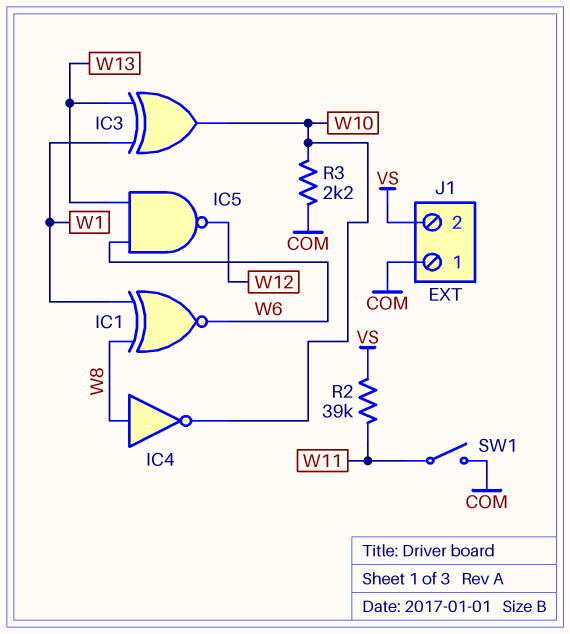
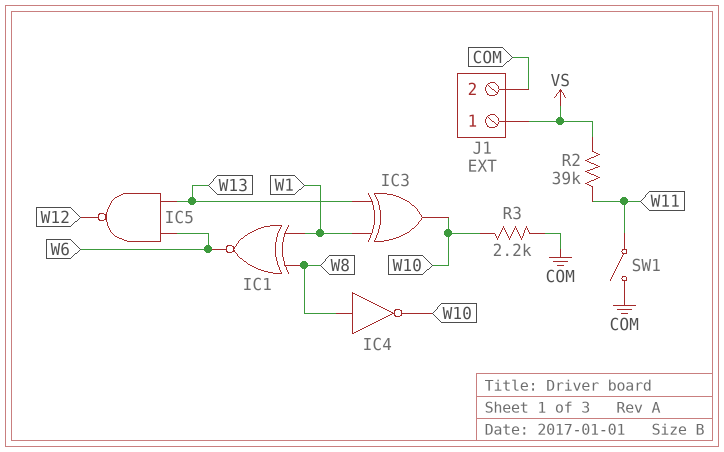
J1 pin 1: COM -> VS
J1 pin 2: VS -> COM

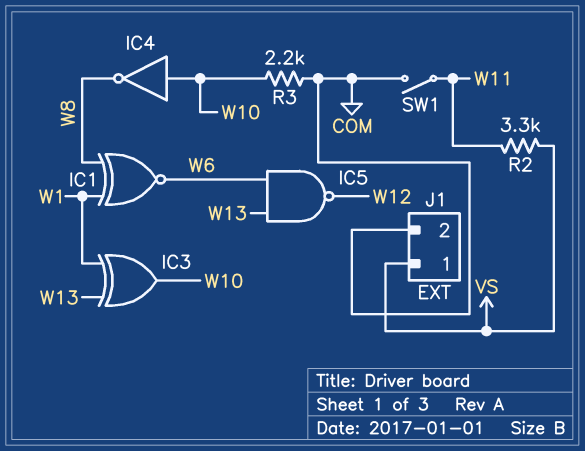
IC4: NOT (in W8, out W10) -> NOT (in W10, out W8)
R2: 39k (VS, W11) -> 3.3k (VS, W11)

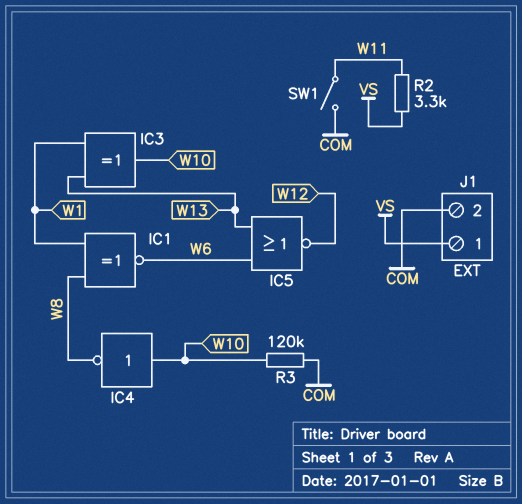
IC5: NAND (in W6, in W13, out W12) -> NOR (in W6, in W13, out W12)
R3: 2.2k (COM, W10) -> 120k (COM, W10)

